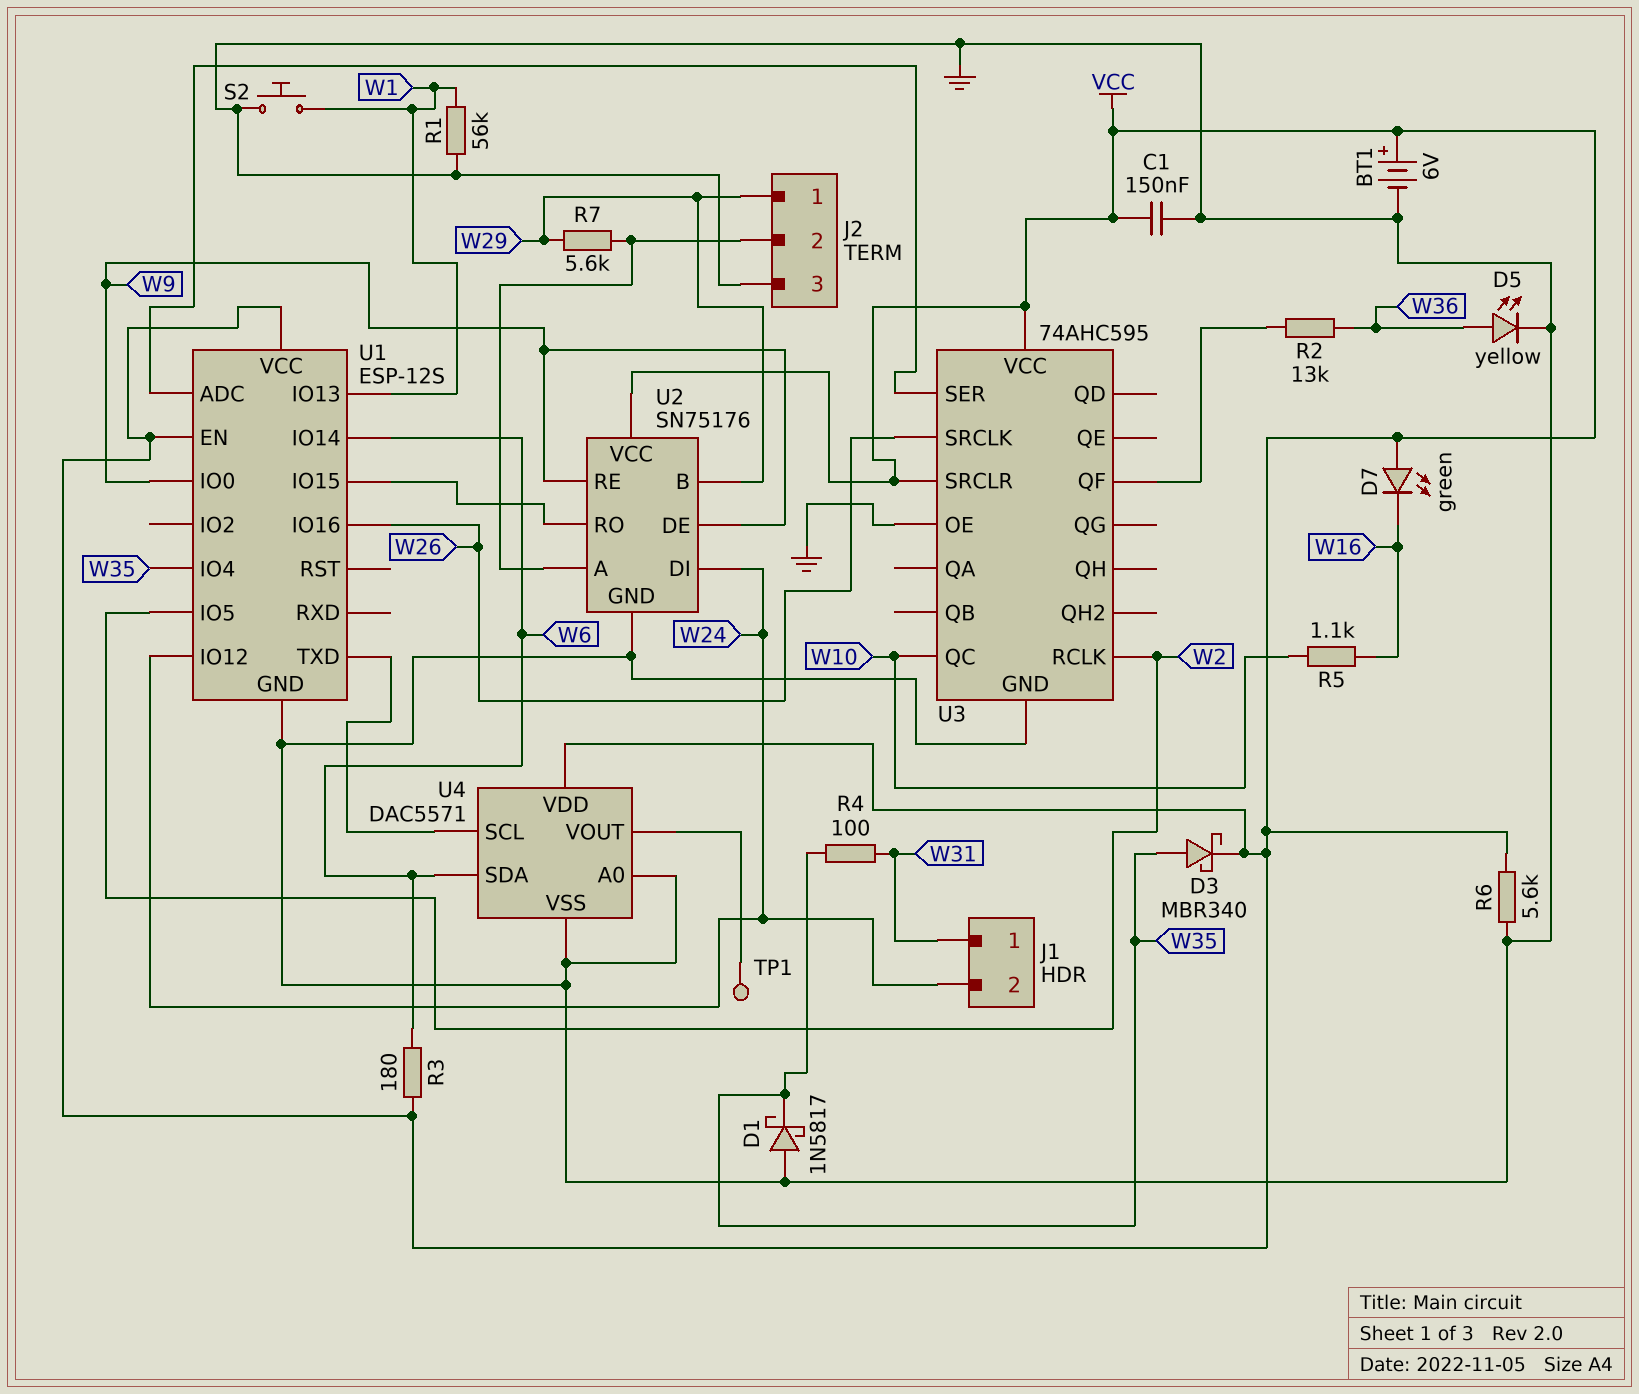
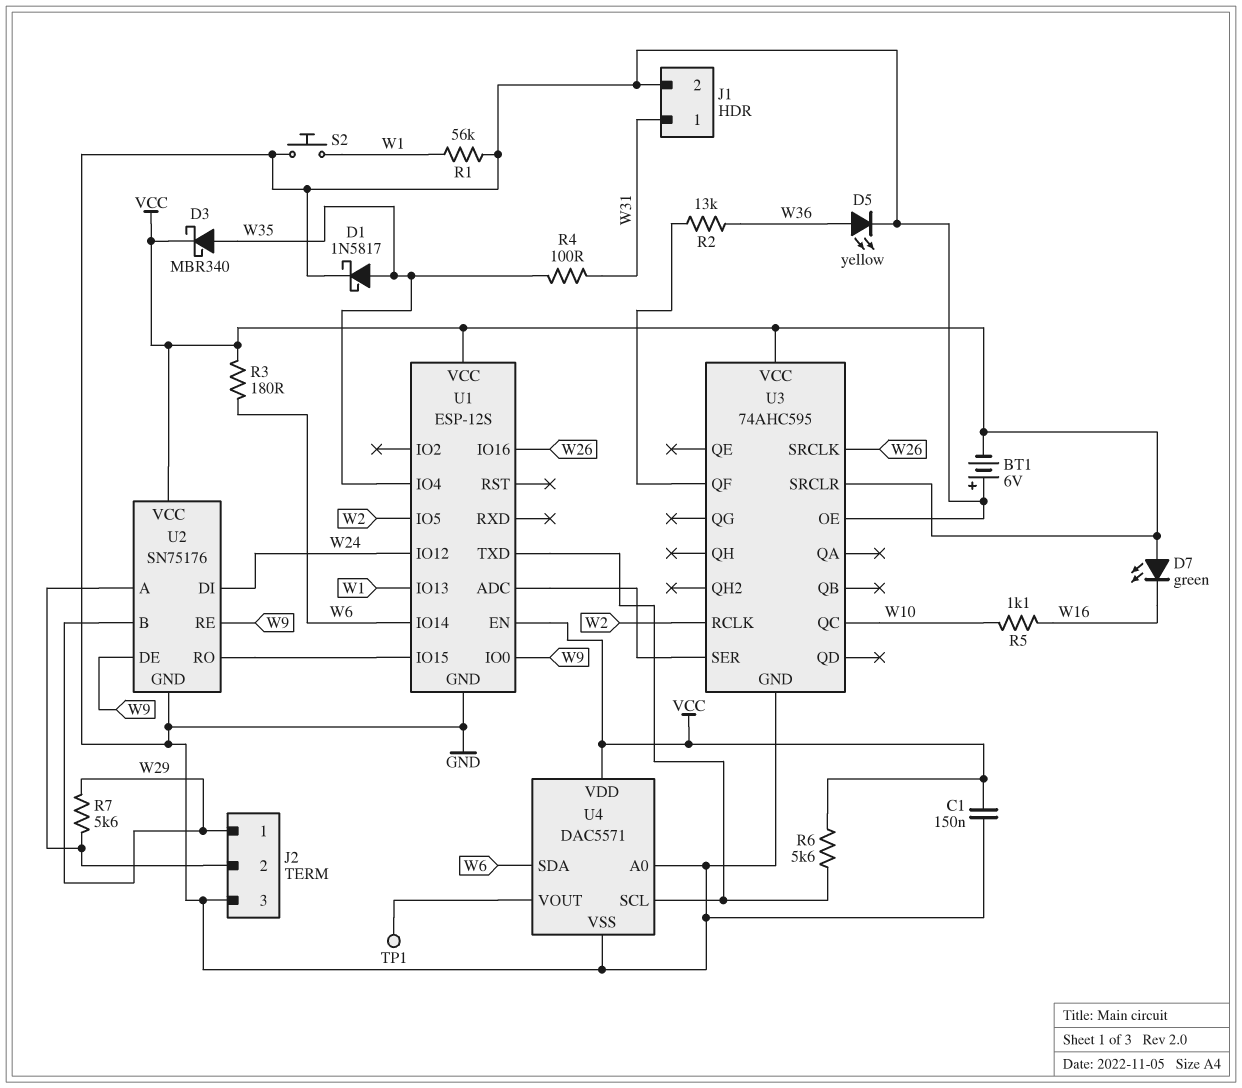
BT1: 6V (plus VCC, minus GND) -> 6V (plus GND, minus VCC)
D1: schottky 1N5817 (A GND, K W35) -> schottky 1N5817 (A W35, K GND)
J1 pin 2: W24 -> GND
R6: 5.6k (GND, VCC) -> 5.6k (U1/TXD, VCC)

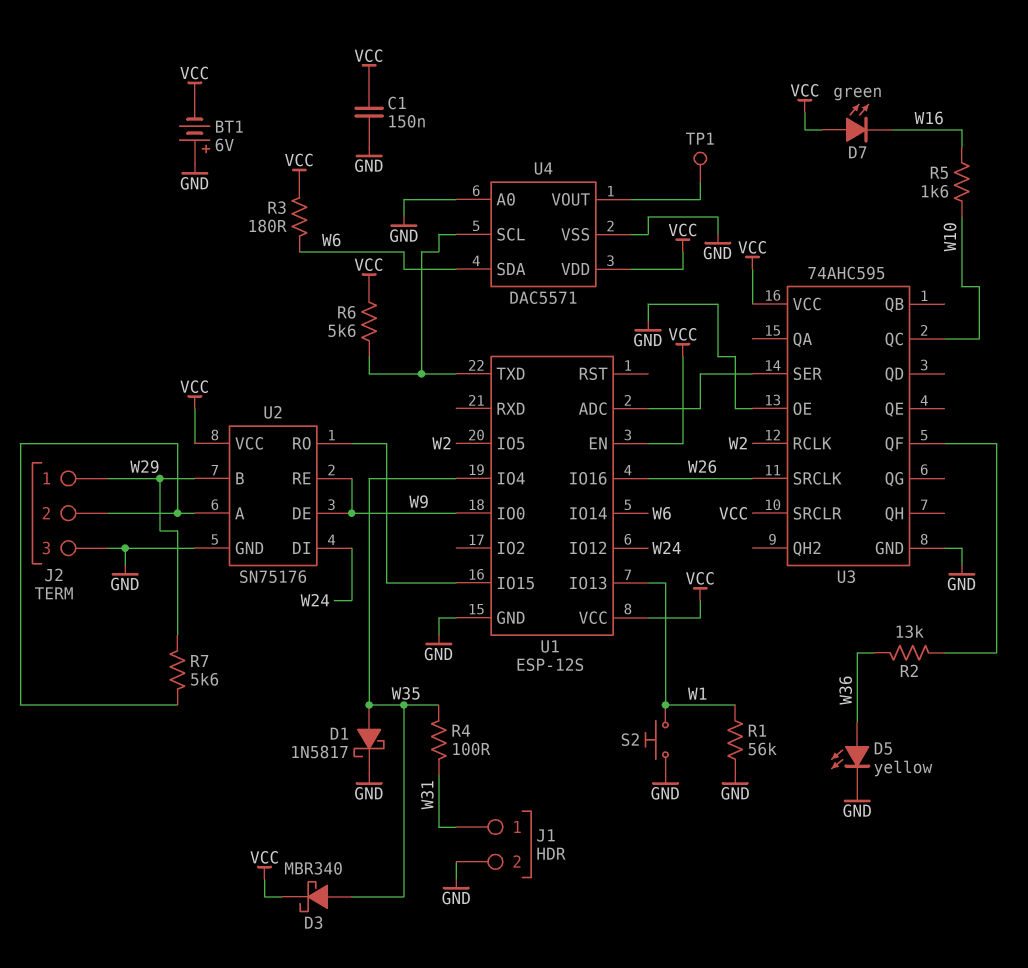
R5: 1.1k (W10, W16) -> 1.6k (W10, W16)

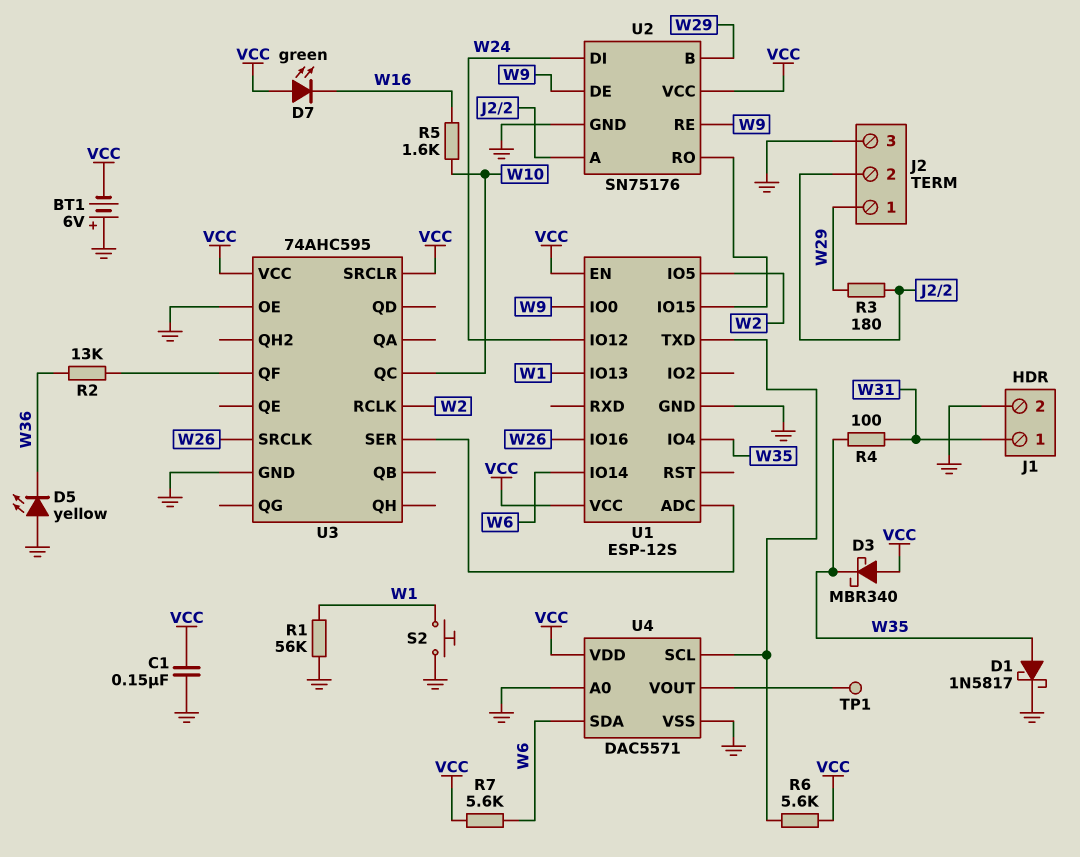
D3: schottky MBR340 (A W35, K VCC) -> schottky MBR340 (A VCC, K W35)
D5: LED yellow (A W36, K GND) -> LED yellow (A GND, K W36)
R3: 180 (VCC, W6) -> 180 (J2/2, W29)
R7: 5.6k (J2/2, W29) -> 5.6k (VCC, W6)

